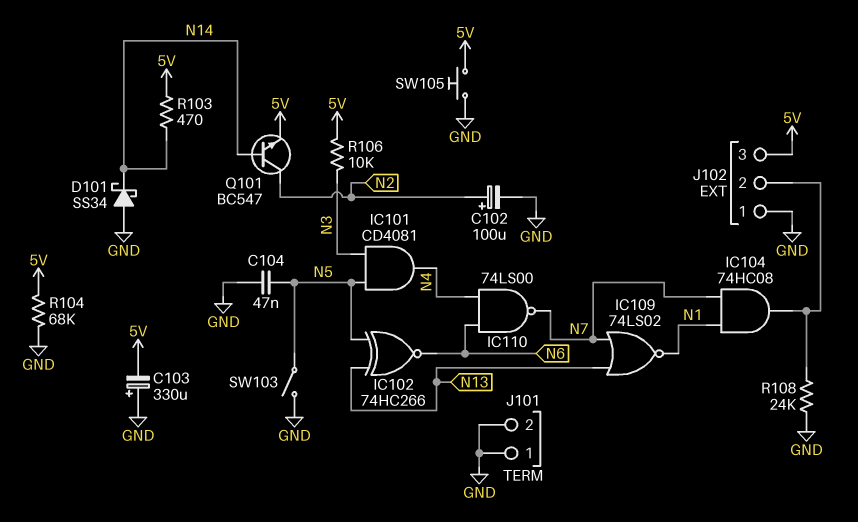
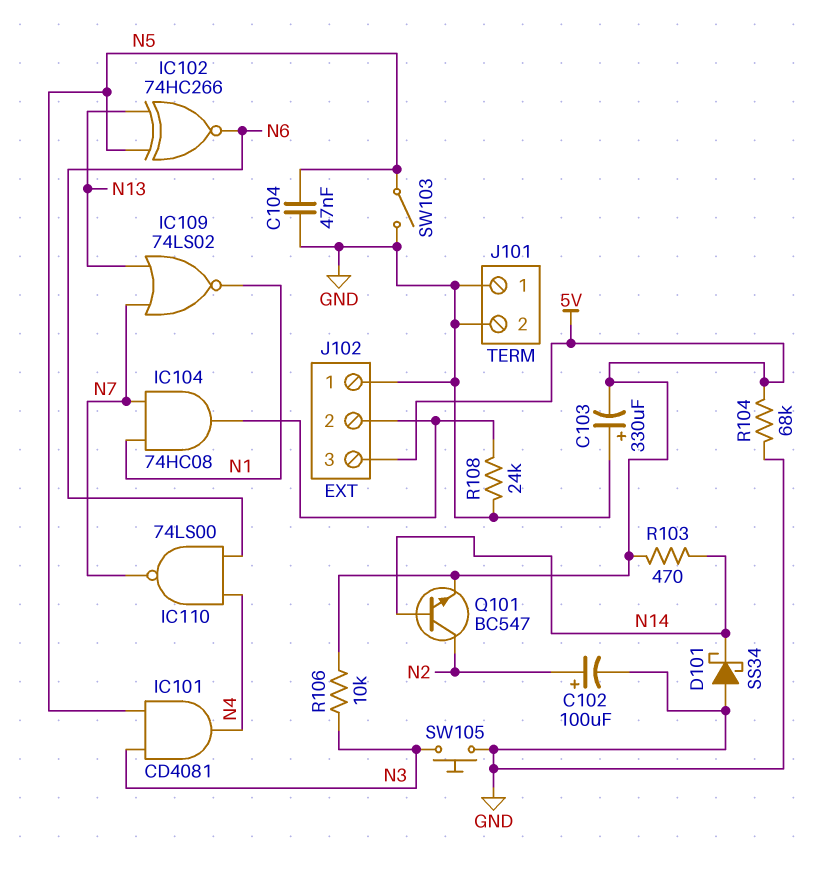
SW105: button (5V, GND) -> button (GND, N3)

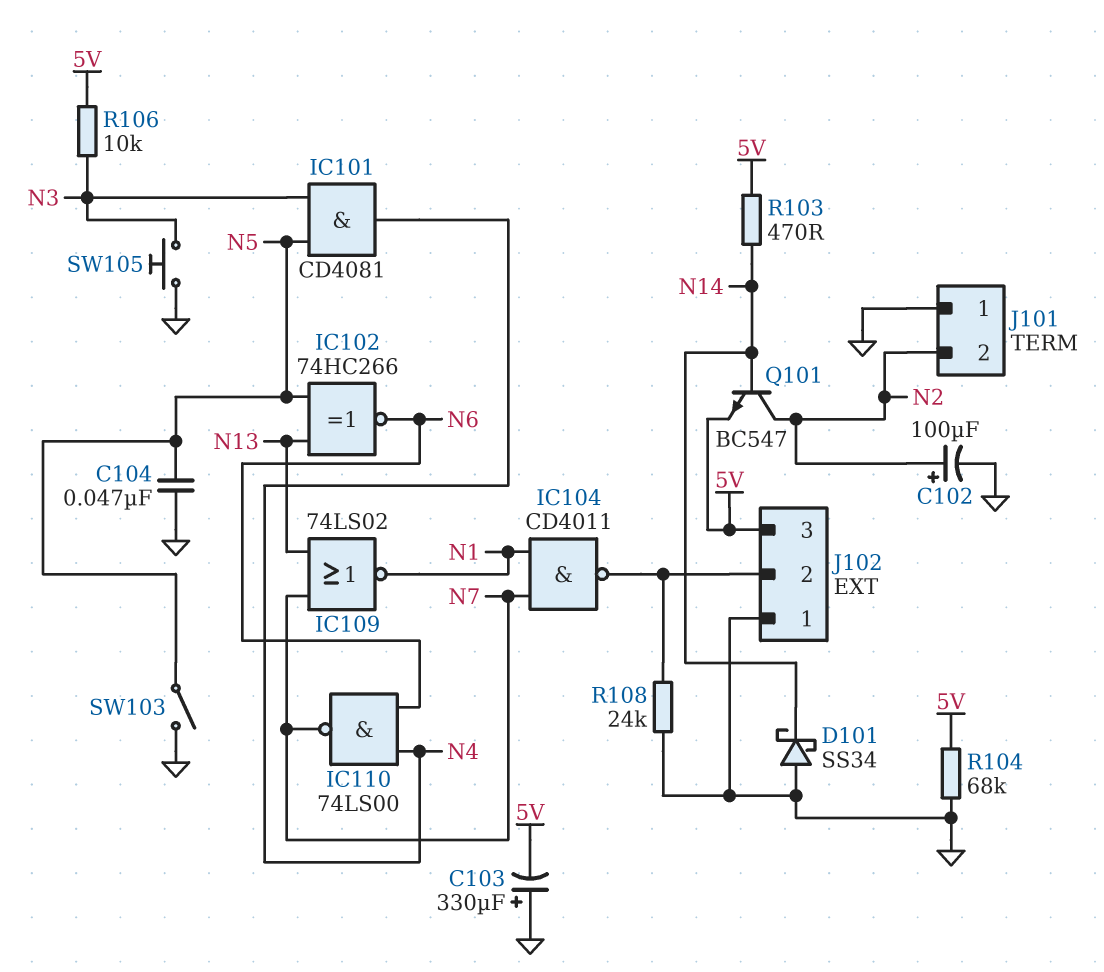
IC104: AND 74HC08 (in N1, in N7, out J102/2) -> NAND CD4011 (in N1, in N7, out J102/2)
J101 pin 2: GND -> N2

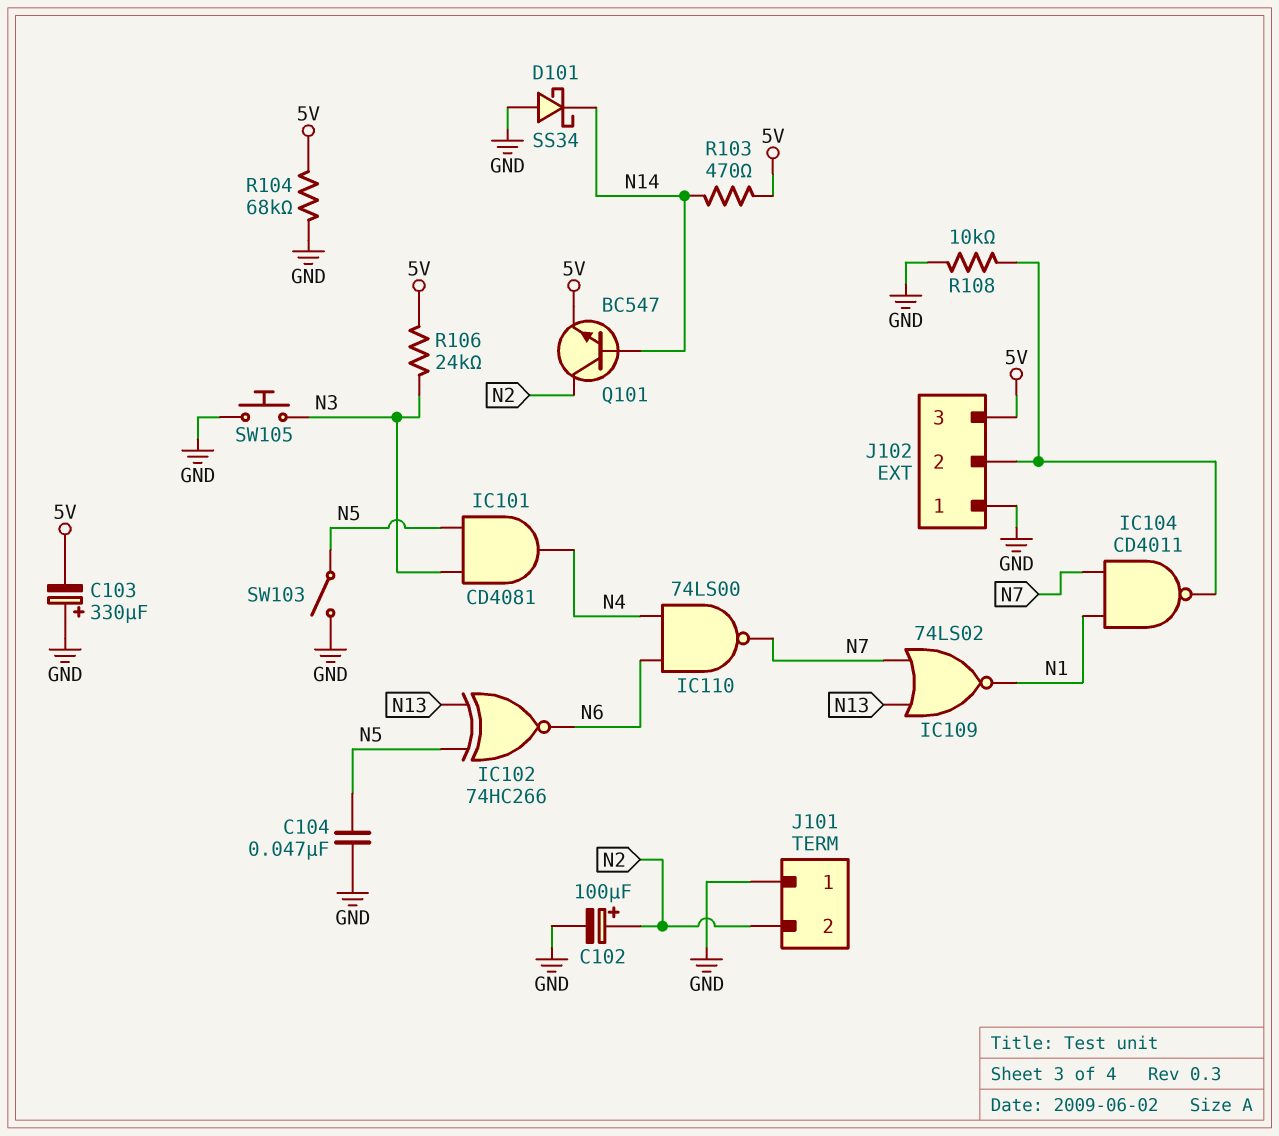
R106: 10k (5V, N3) -> 24k (5V, N3)
R108: 24k (GND, J102/2) -> 10k (GND, J102/2)

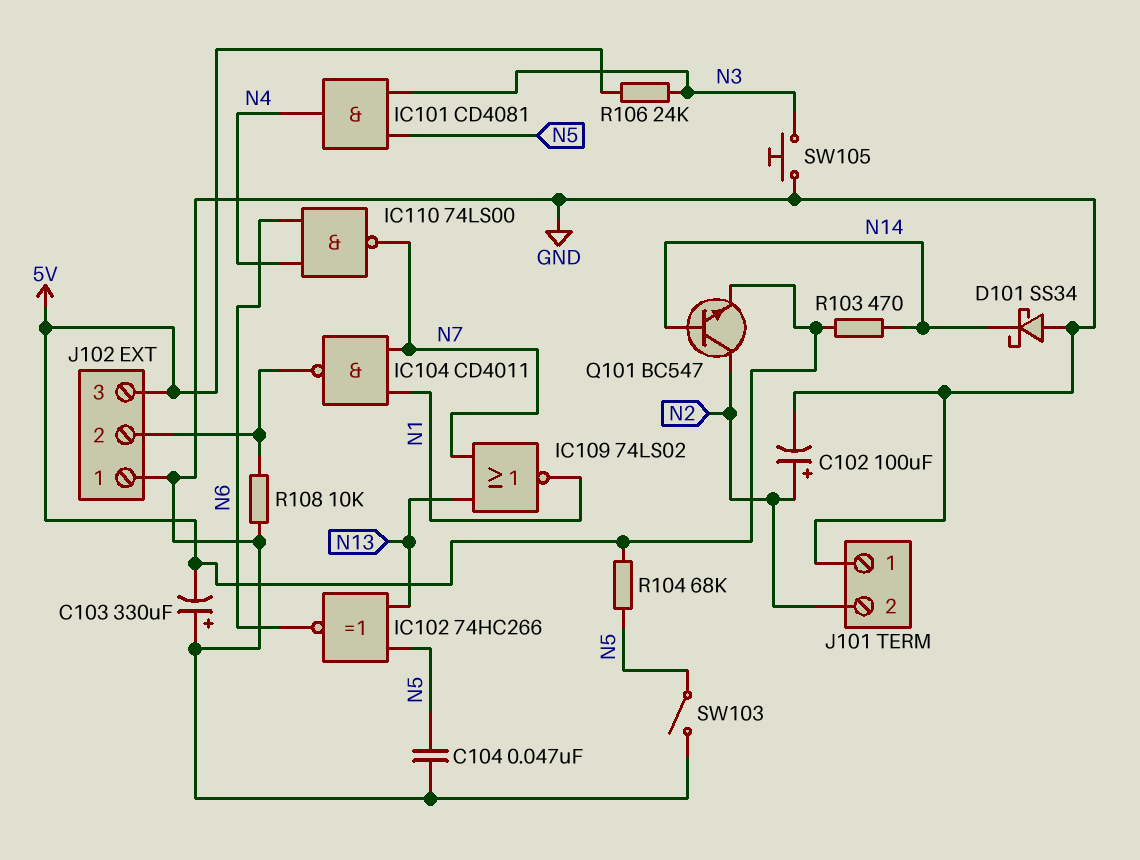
R104: 68k (5V, GND) -> 68k (5V, N5)

